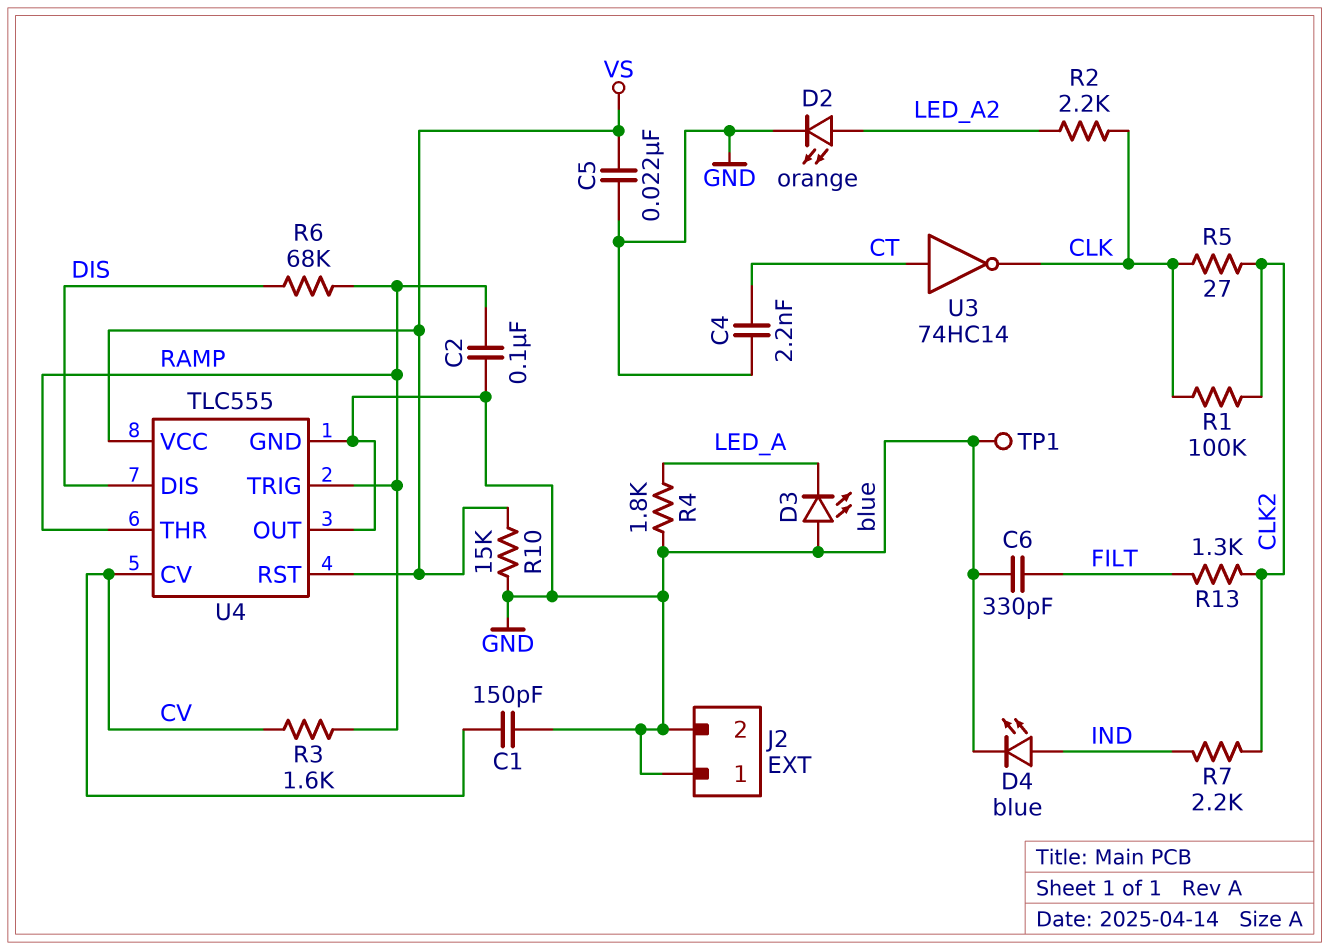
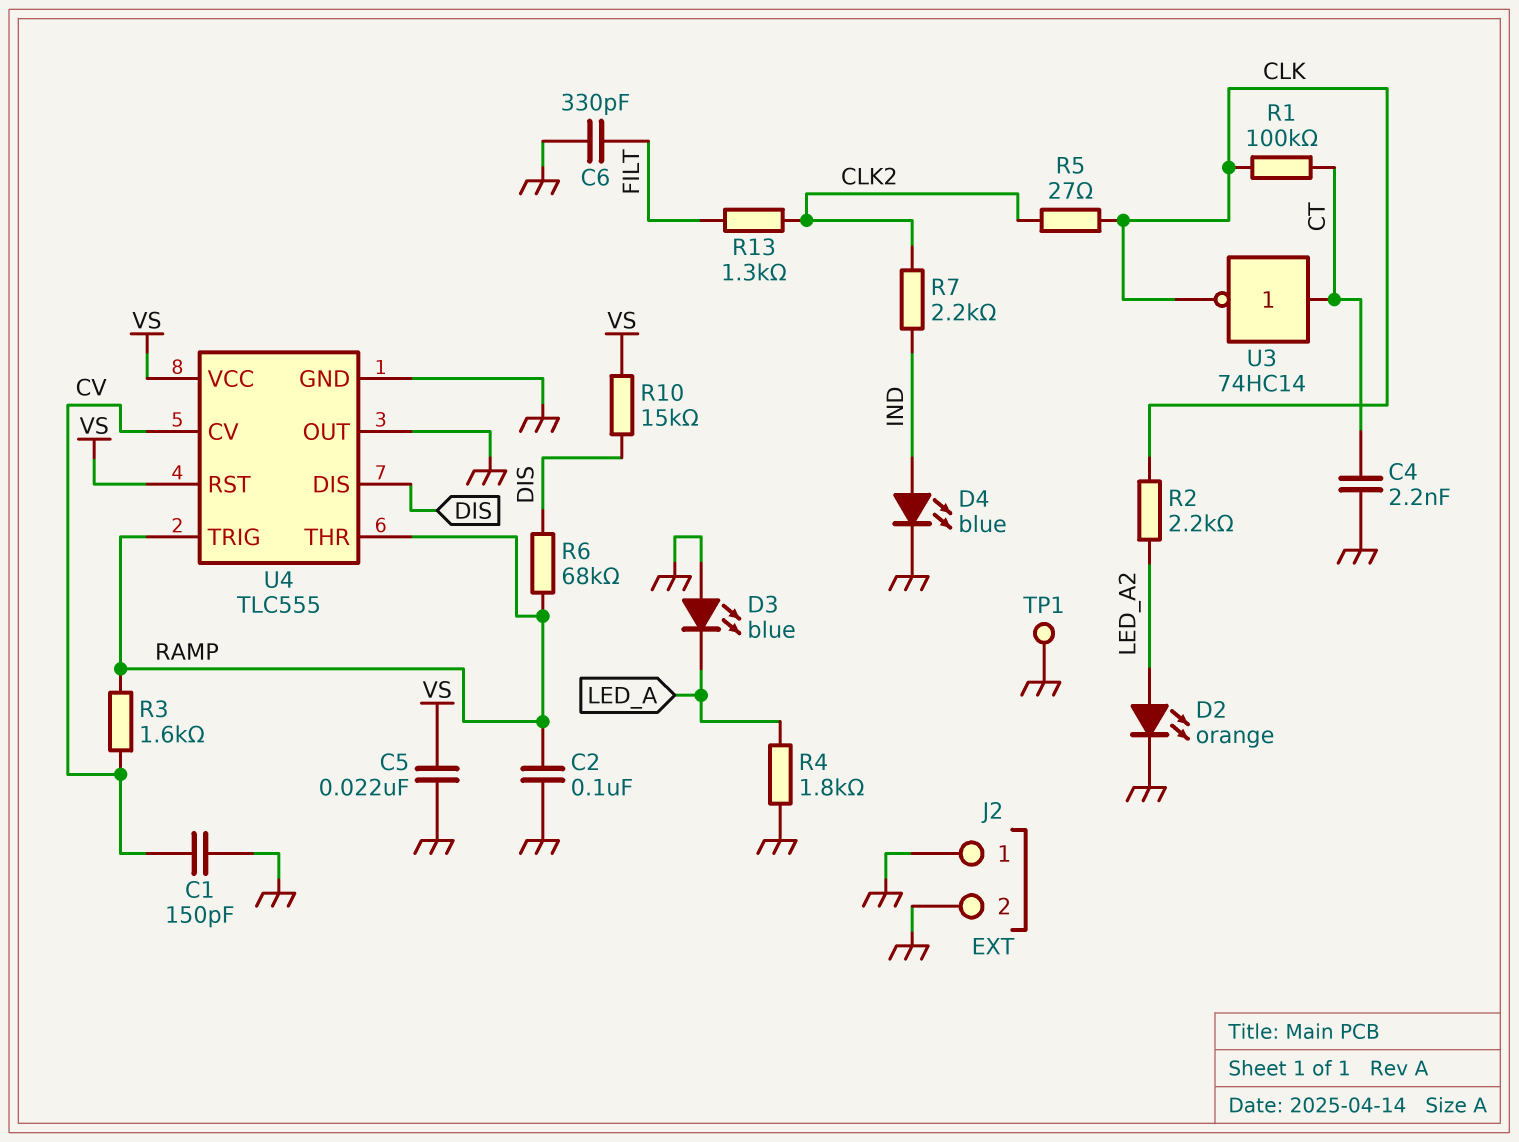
R1: 100k (CLK, CLK2) -> 100k (CLK, CT)
R10: 15k (GND, VS) -> 15k (DIS, VS)

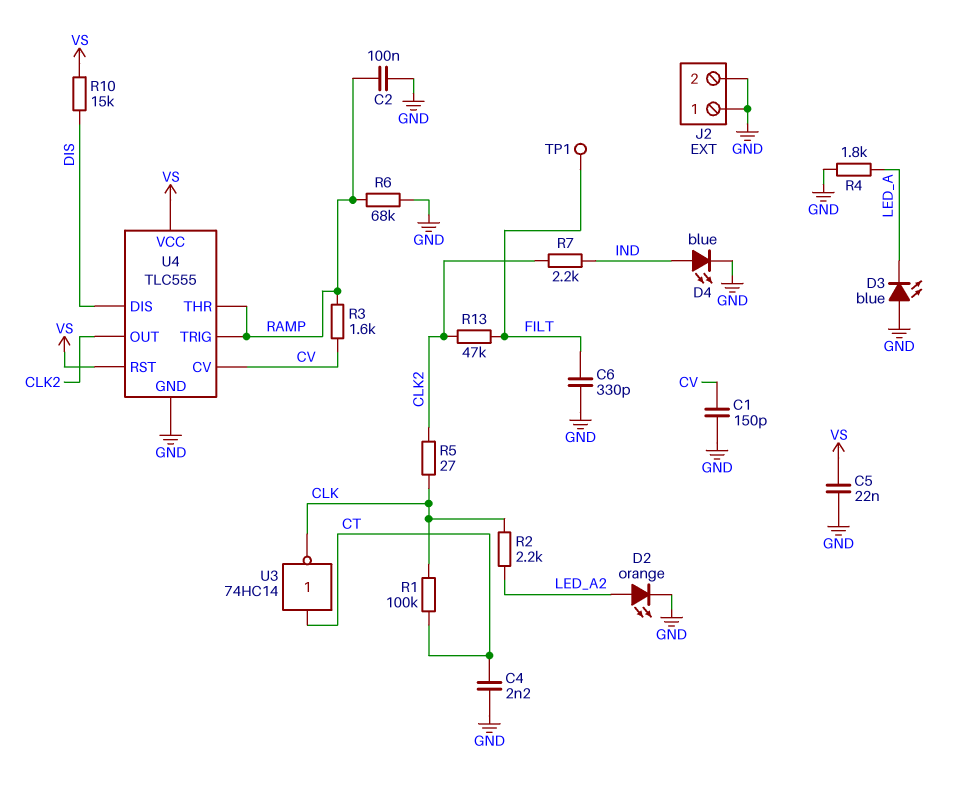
R6: 68k (DIS, RAMP) -> 68k (GND, RAMP)
R13: 1.3k (CLK2, FILT) -> 47k (CLK2, FILT)
TP1: test point (GND) -> test point (FILT)
U4 pin OUT: GND -> CLK2

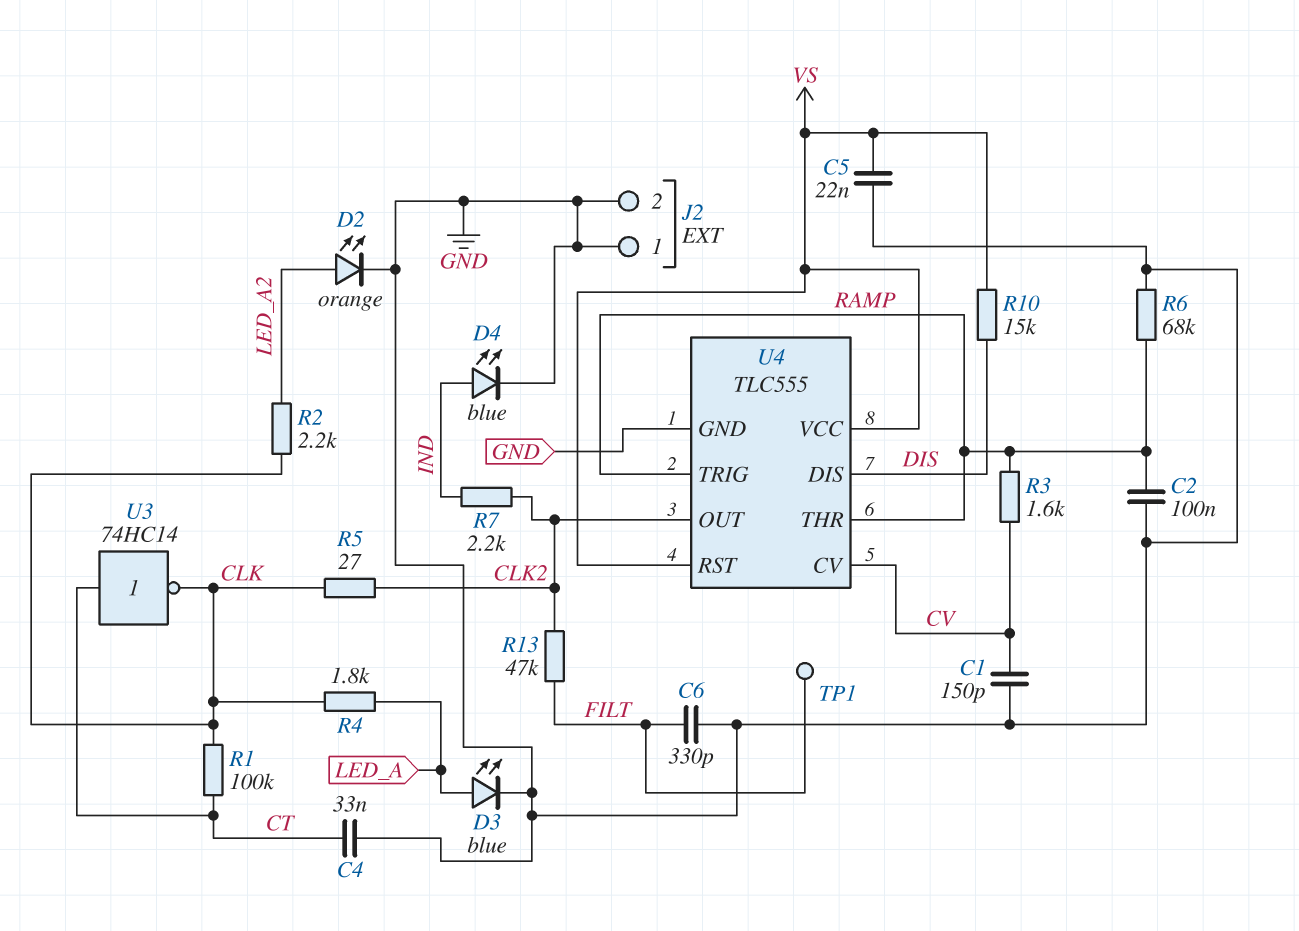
C4: 2.2nF (CT, GND) -> 33nF (CT, GND)
D3: LED blue (A GND, K LED_A) -> LED blue (A LED_A, K GND)
R4: 1.8k (GND, LED_A) -> 1.8k (CLK, LED_A)

